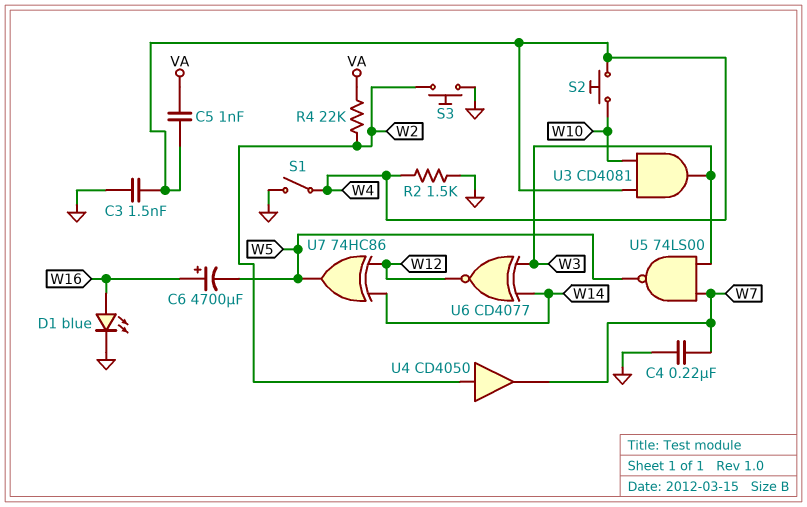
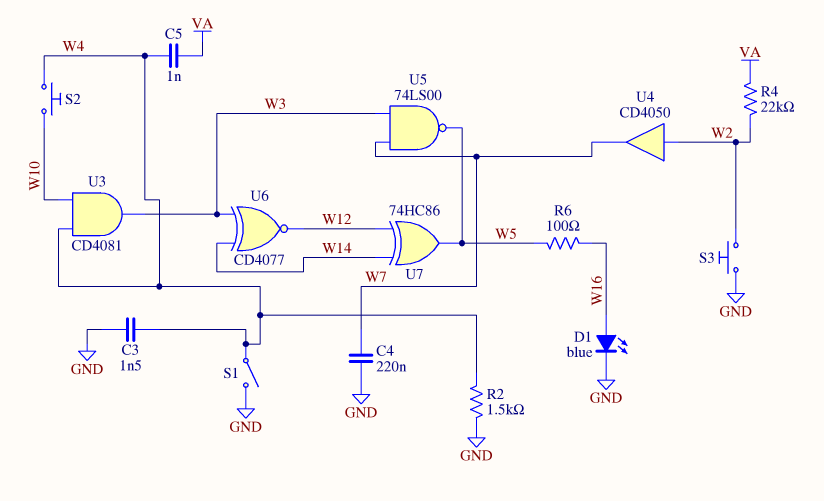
C6: 4700uF (plus W16, minus W5) -> none
R6: none -> 100 (W5, W16)

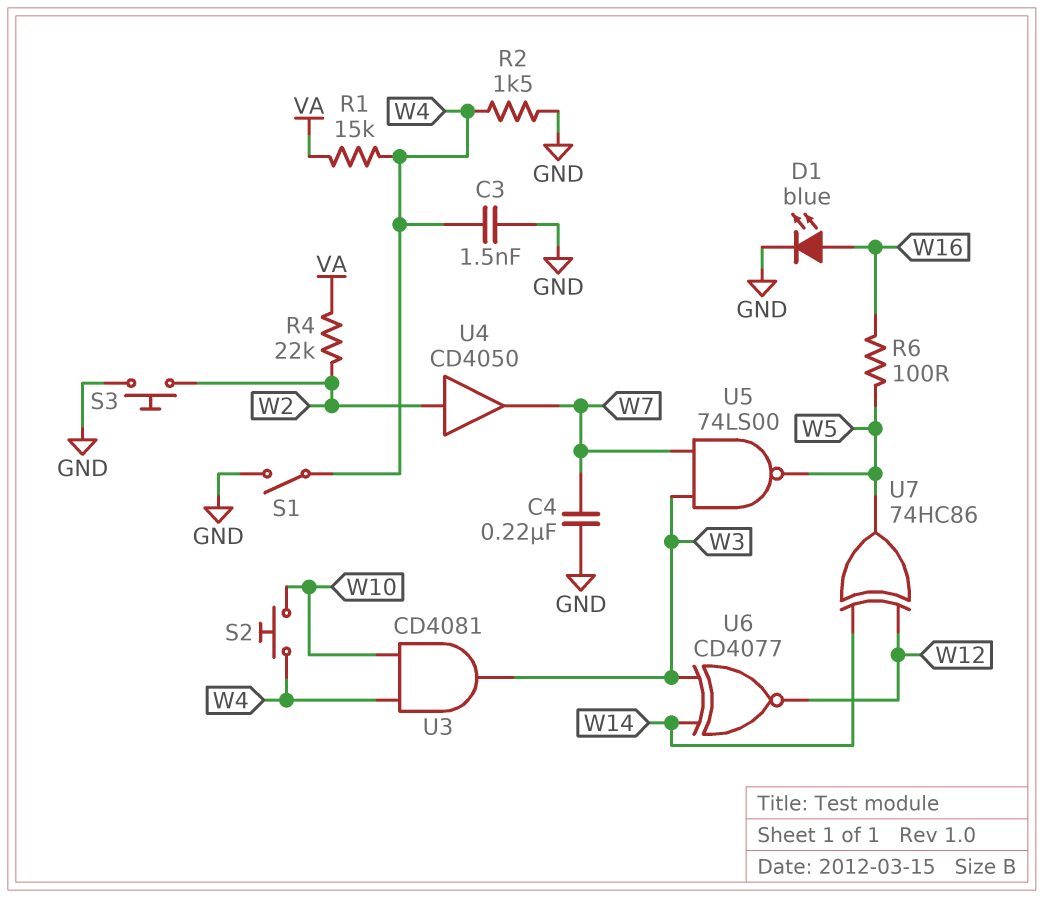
C5: 1nF (VA, W4) -> none
R1: none -> 15k (VA, W4)

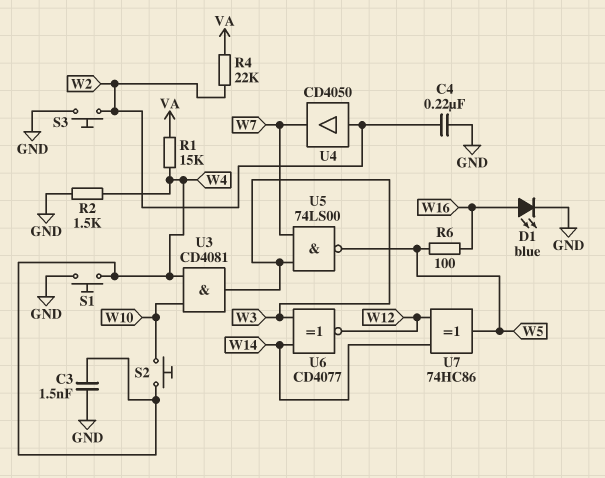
C4: 220nF (GND, W7) -> 220nF (GND, W2)
S1: switch (GND, W4) -> button (GND, W4)

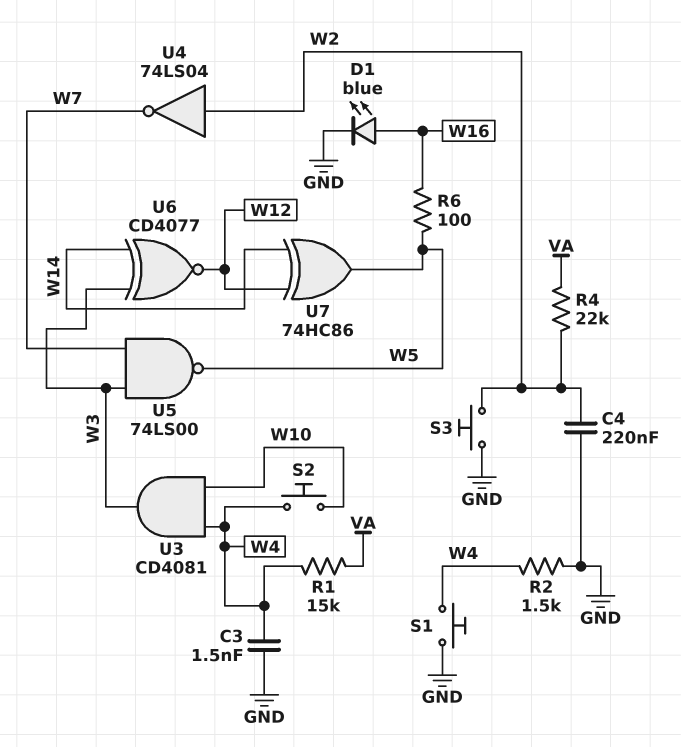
U4: buffer CD4050 (in W2, out W7) -> NOT 74LS04 (in W2, out W7)

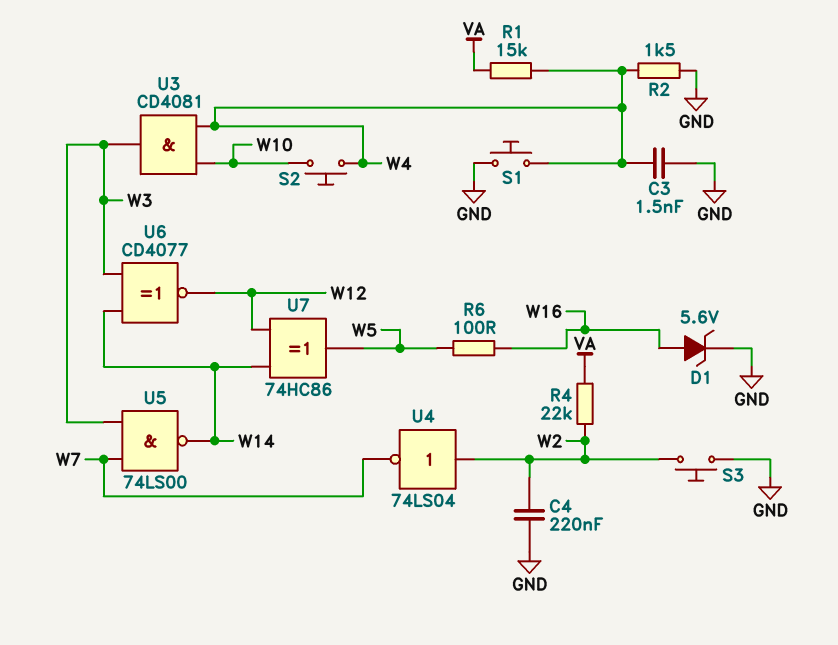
D1: LED blue (A W16, K GND) -> zener 5.6V (A W16, K GND)
U5: NAND 74LS00 (in W3, in W7, out W5) -> NAND 74LS00 (in W3, in W7, out W14)

